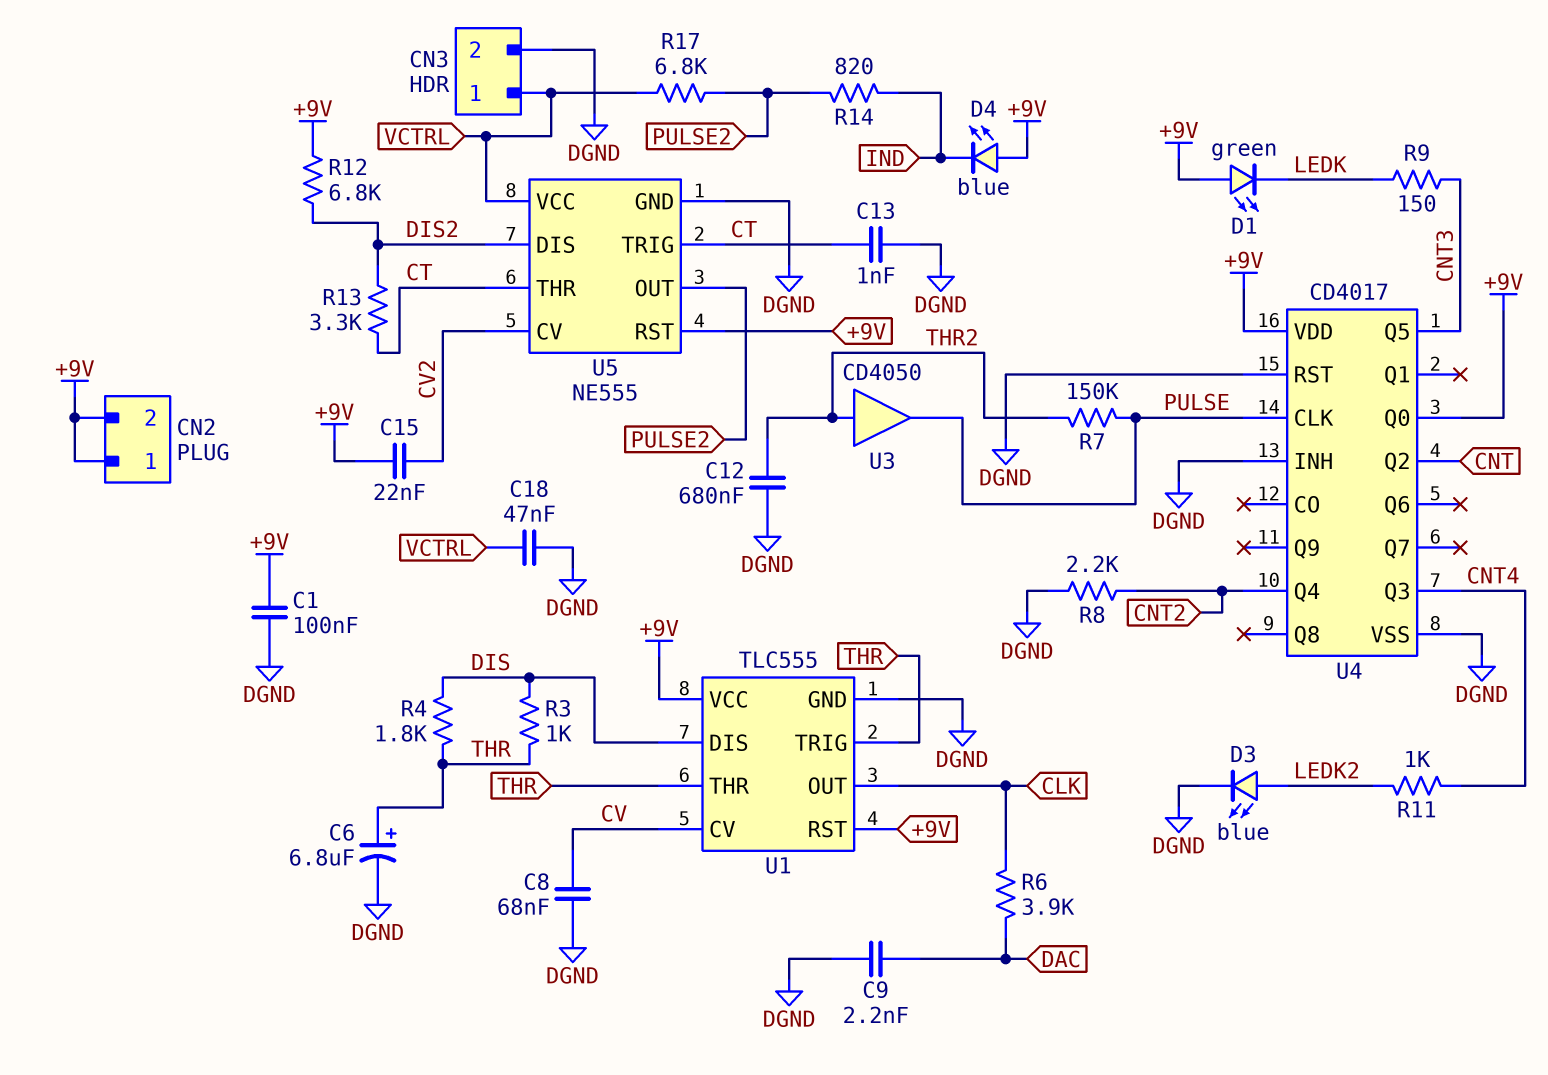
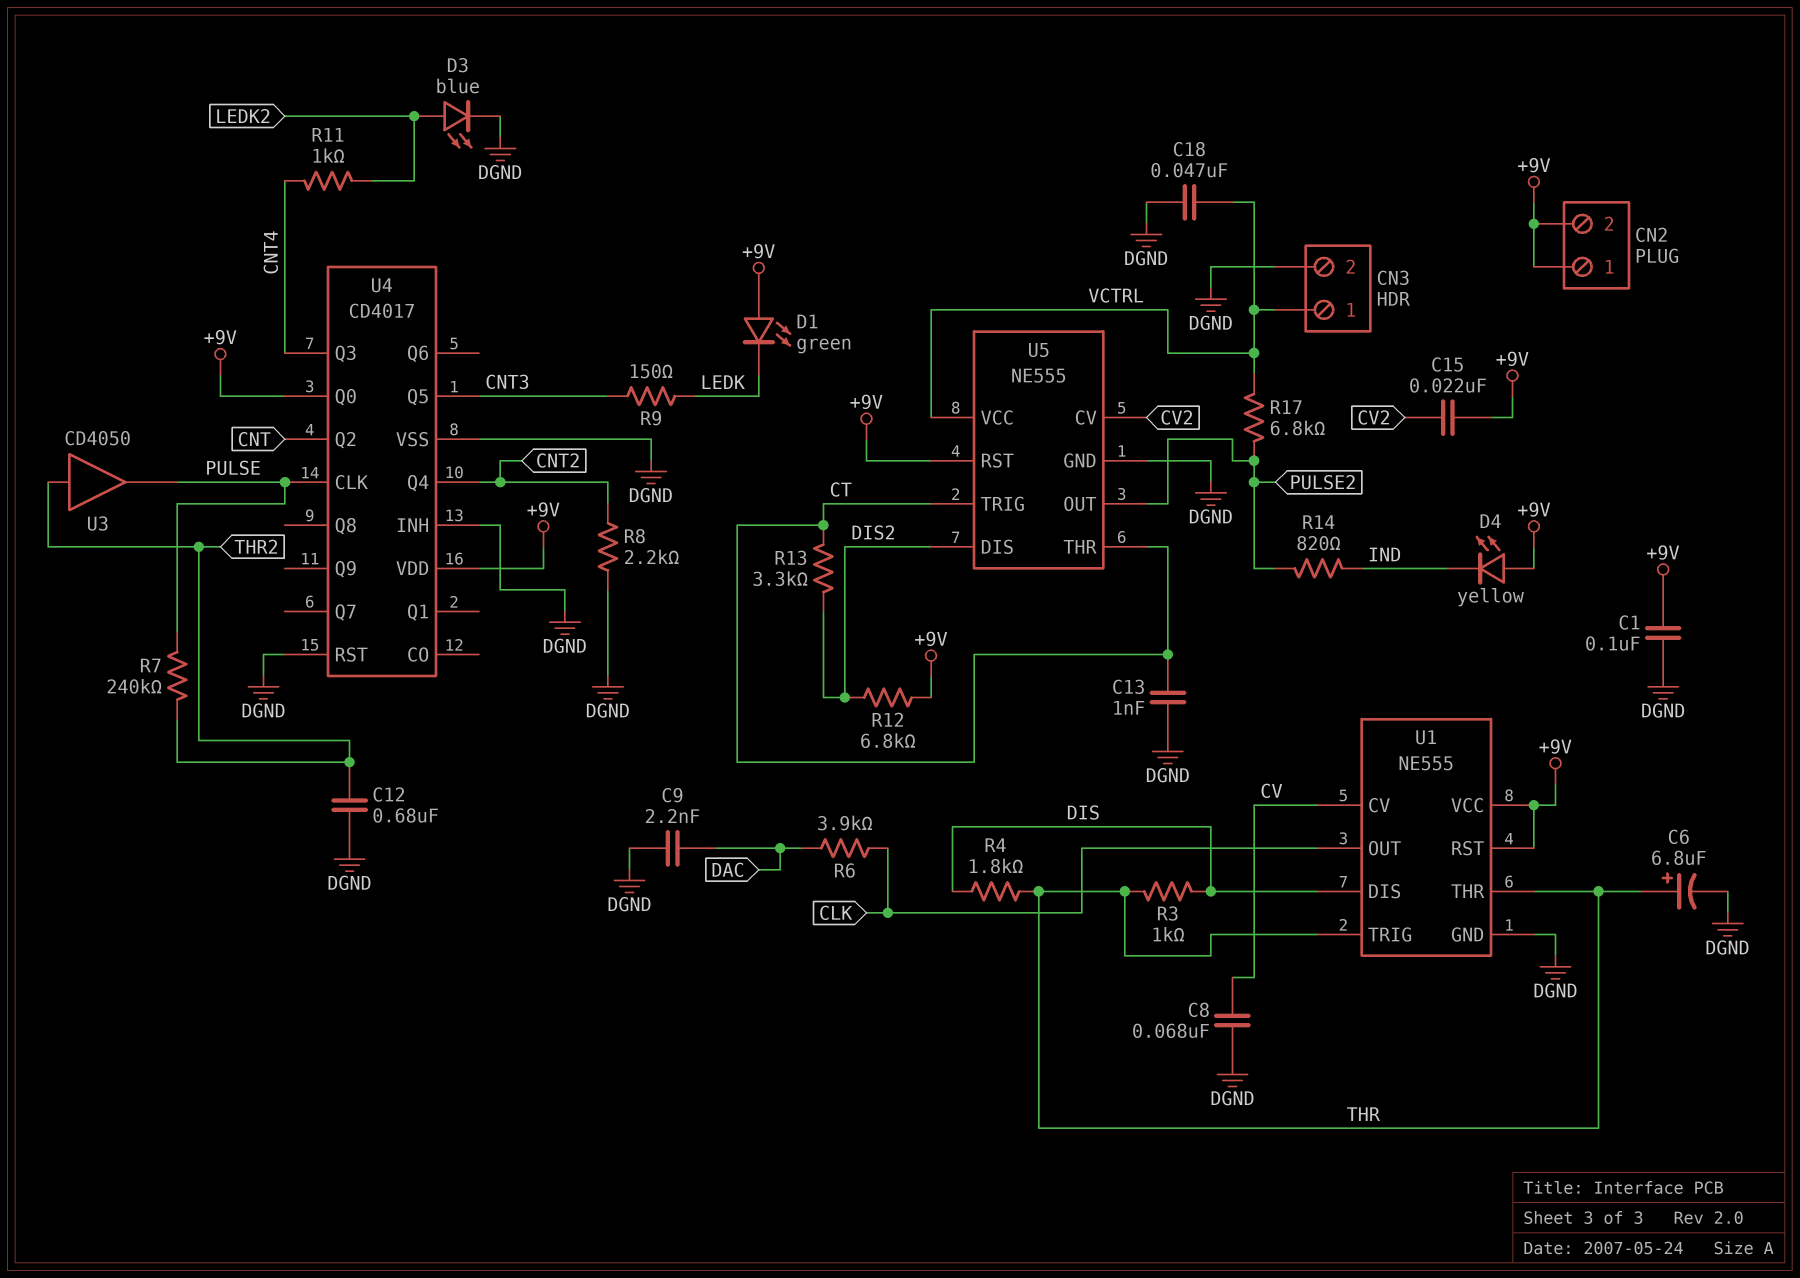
D4: LED blue (A +9V, K IND) -> LED yellow (A +9V, K IND)
R7: 150k (PULSE, THR2) -> 240k (PULSE, THR2)
U1: TLC555 -> NE555

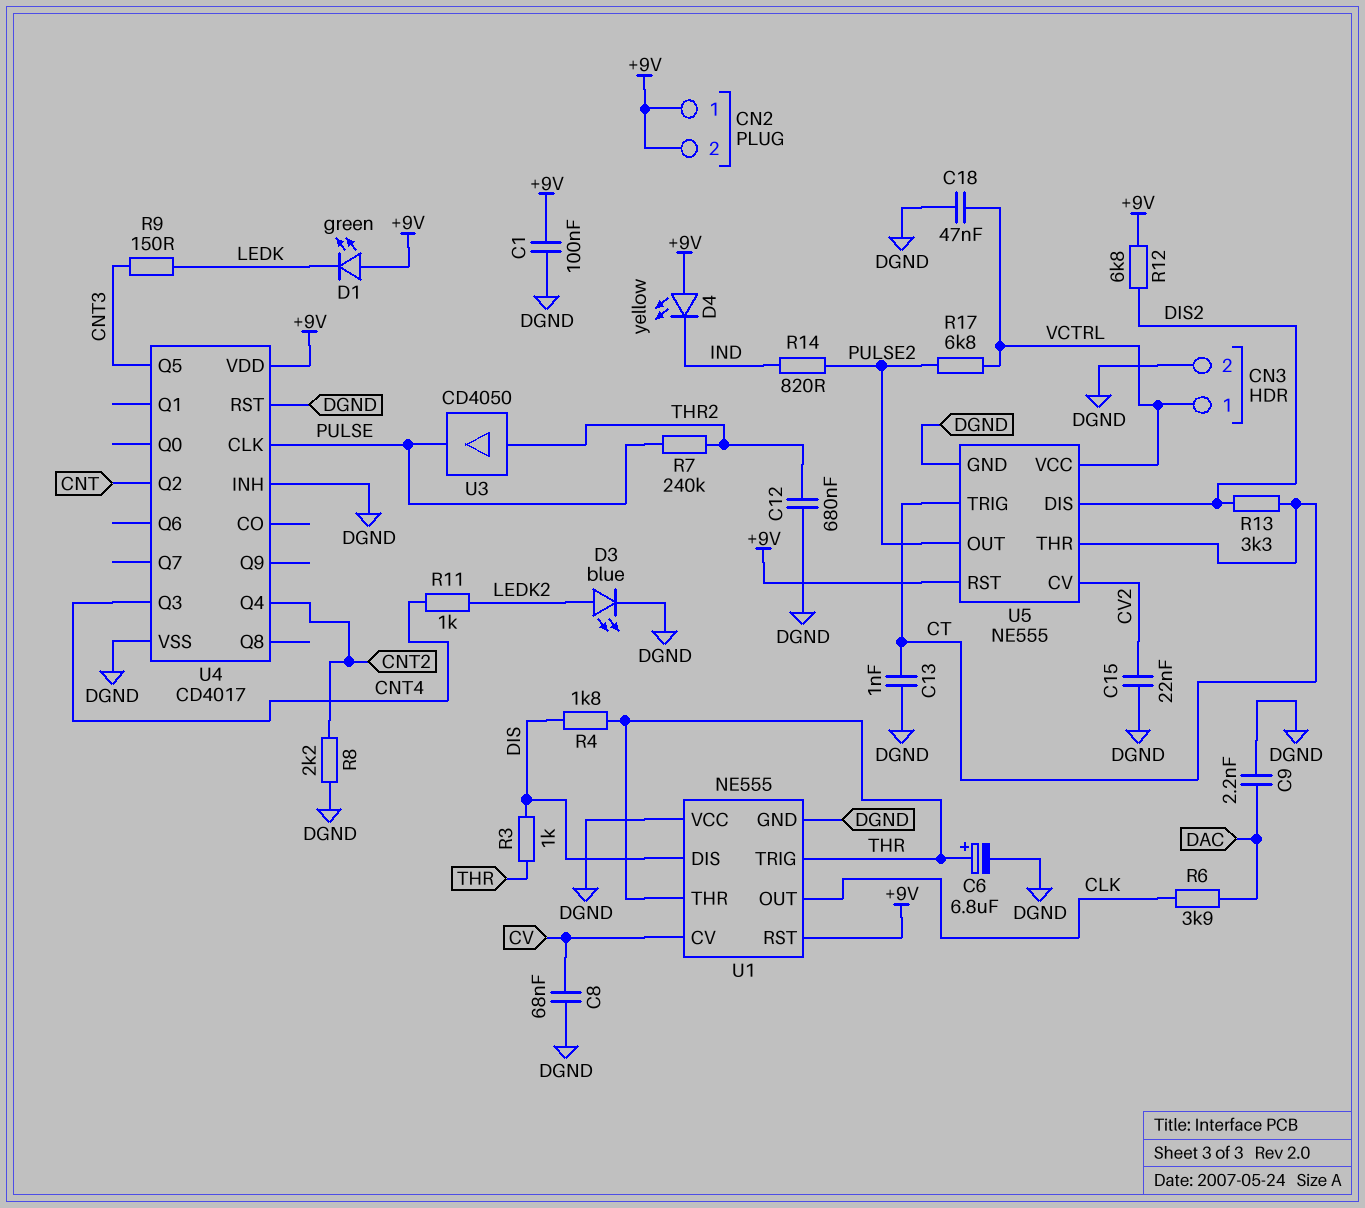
C15: 22nF (+9V, CV2) -> 22nF (CV2, DGND)
U1 pin VCC: +9V -> DGND
U4 pin Q0: +9V -> none

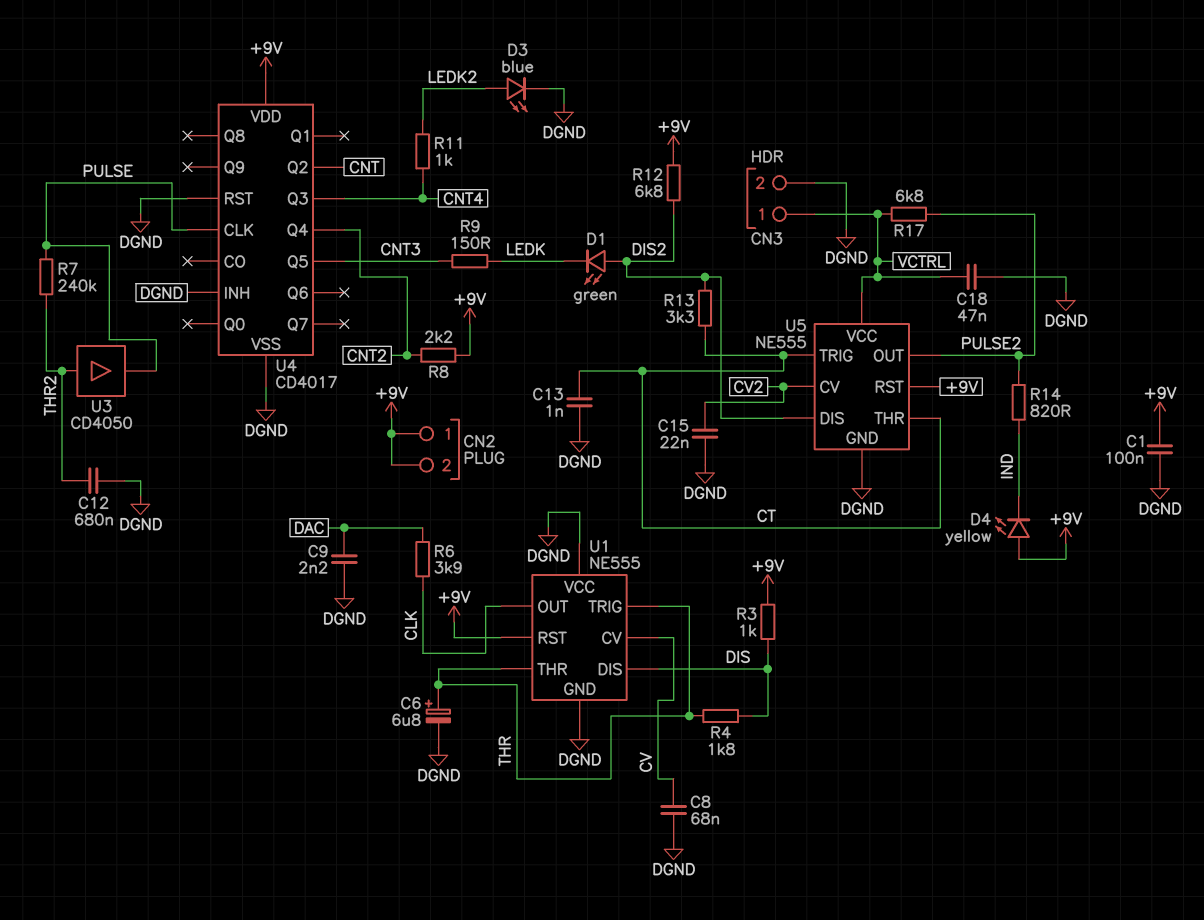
D1: LED green (A +9V, K LEDK) -> LED green (A DIS2, K LEDK)
R3: 1k (DIS, THR) -> 1k (+9V, DIS)
R8: 2.2k (CNT2, DGND) -> 2.2k (+9V, CNT2)

